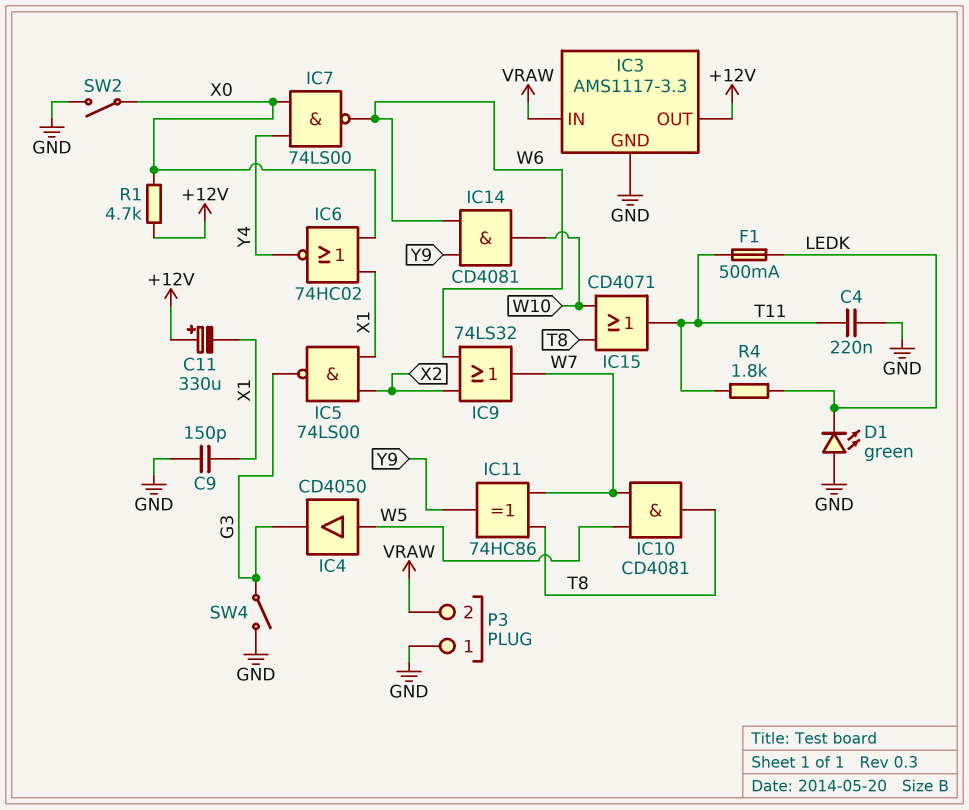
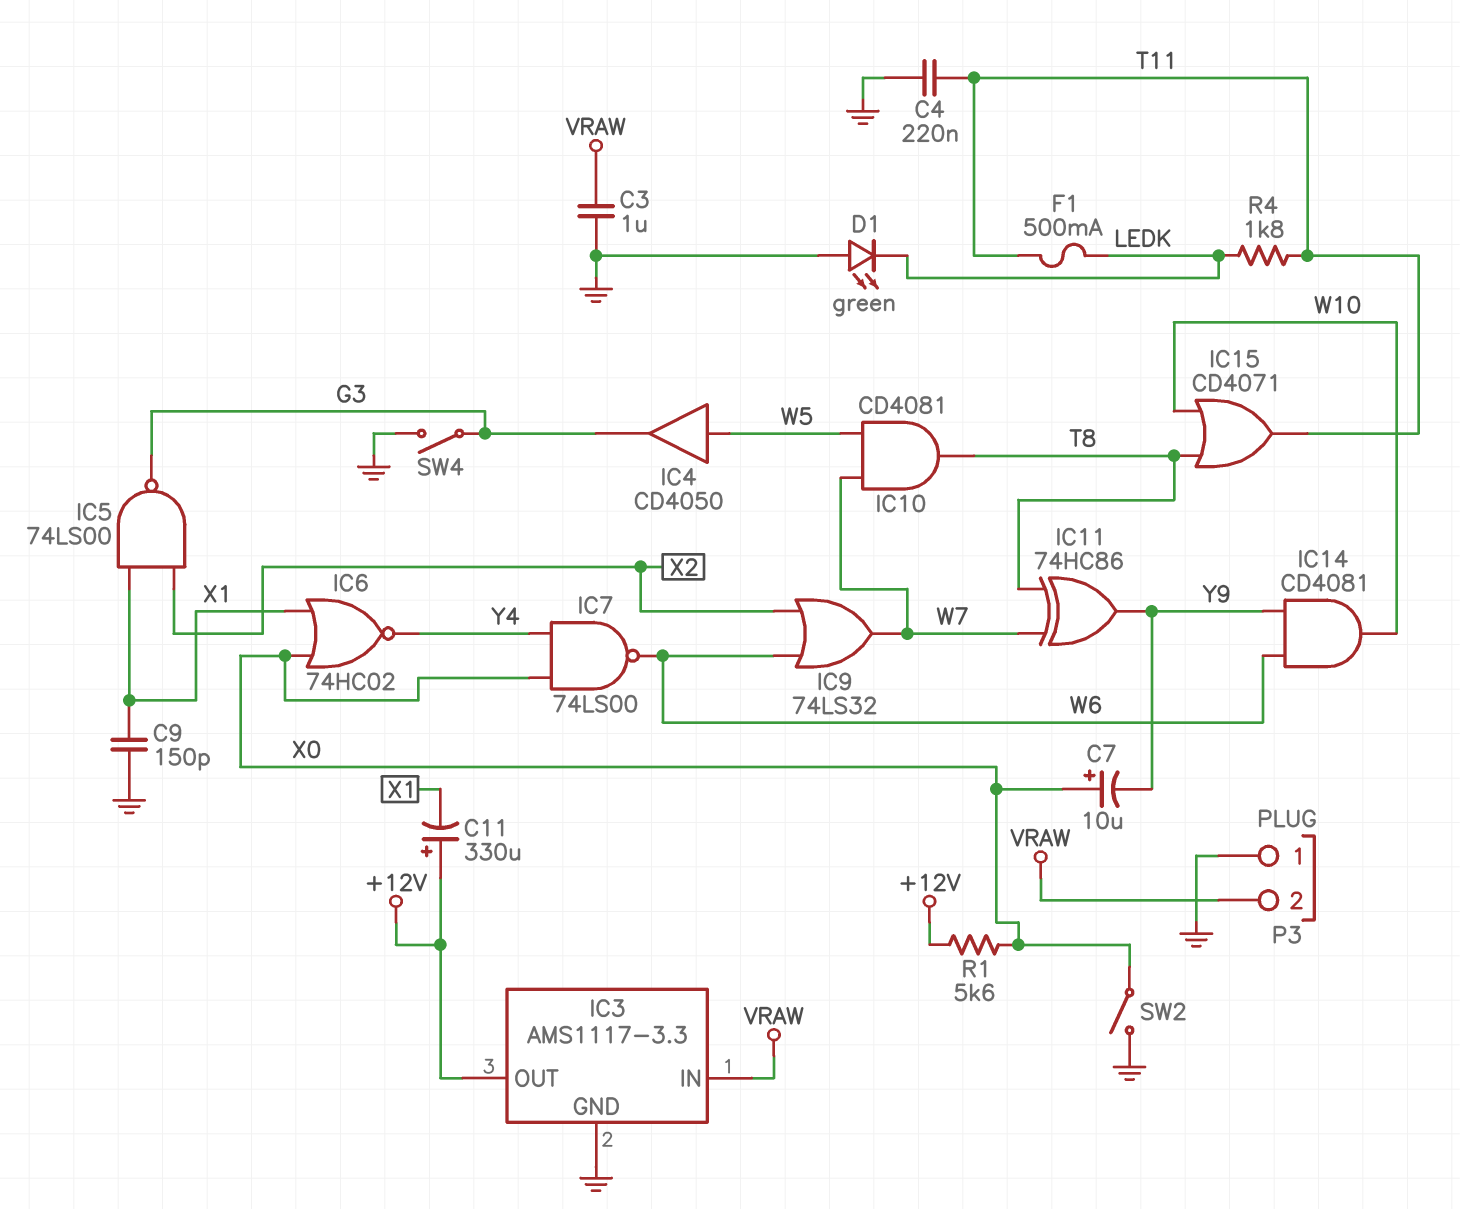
C3: none -> 1uF (GND, VRAW)
C7: none -> 10uF (plus X0, minus Y9)
R1: 4.7k (+12V, X0) -> 5.6k (+12V, X0)

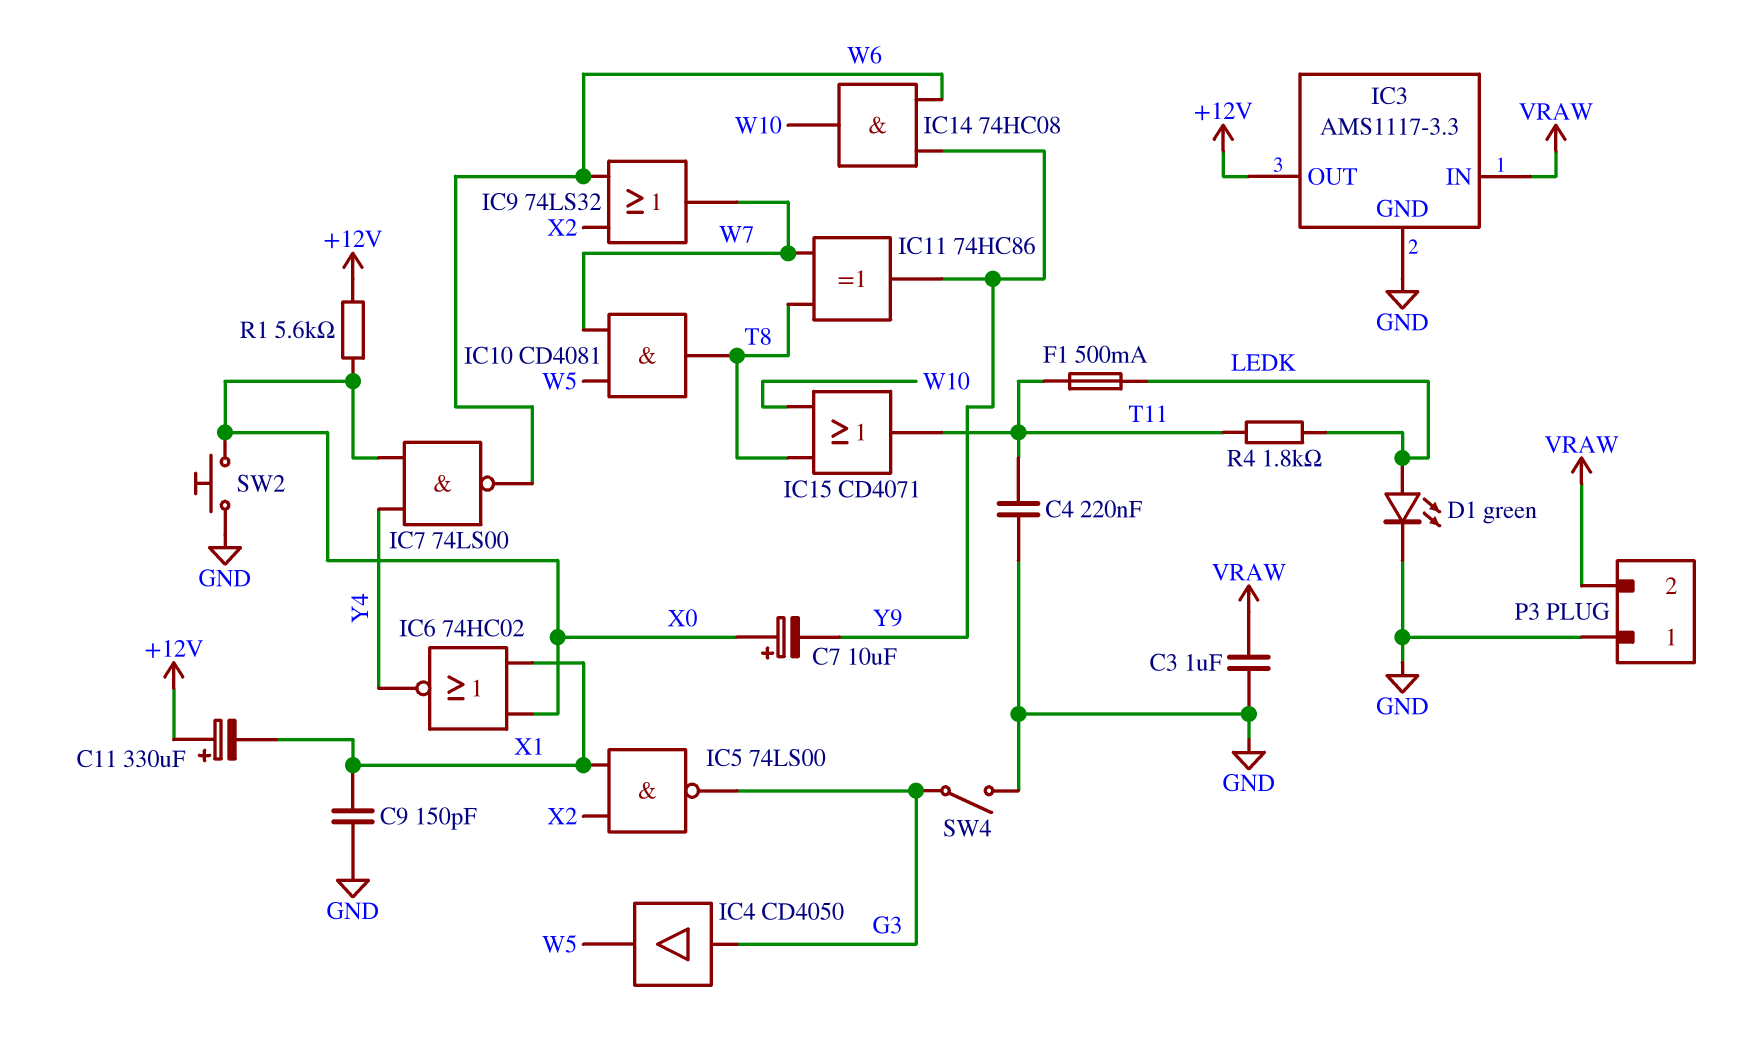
D1: LED green (A GND, K LEDK) -> LED green (A LEDK, K GND)
IC4: buffer CD4050 (in W5, out G3) -> buffer CD4050 (in G3, out W5)
IC14: AND CD4081 (in W6, in Y9, out W10) -> AND 74HC08 (in W6, in Y9, out W10)
SW2: switch (GND, X0) -> button (GND, X0)

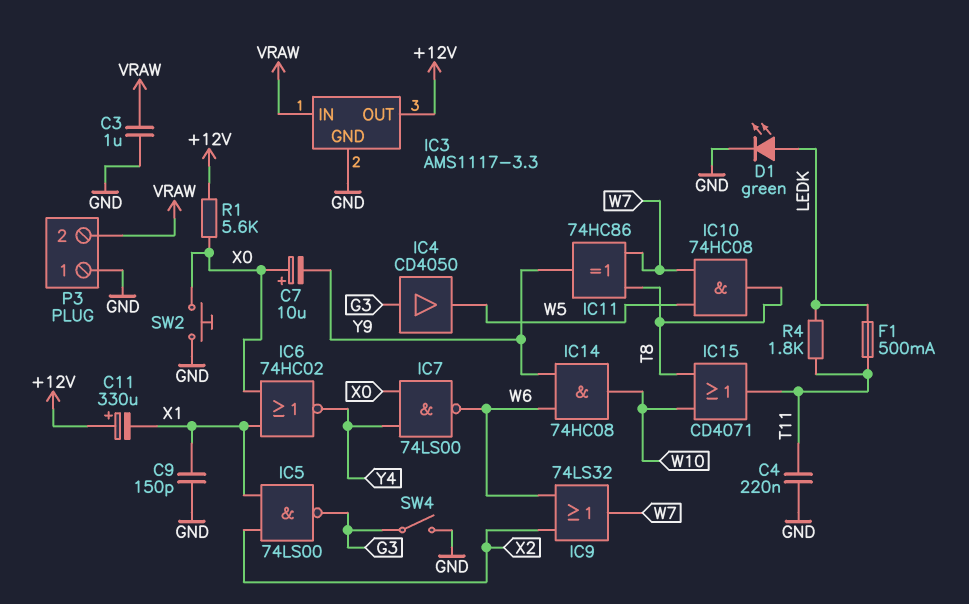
IC10: AND CD4081 (in W5, in W7, out T8) -> AND 74HC08 (in W5, in W7, out T8)

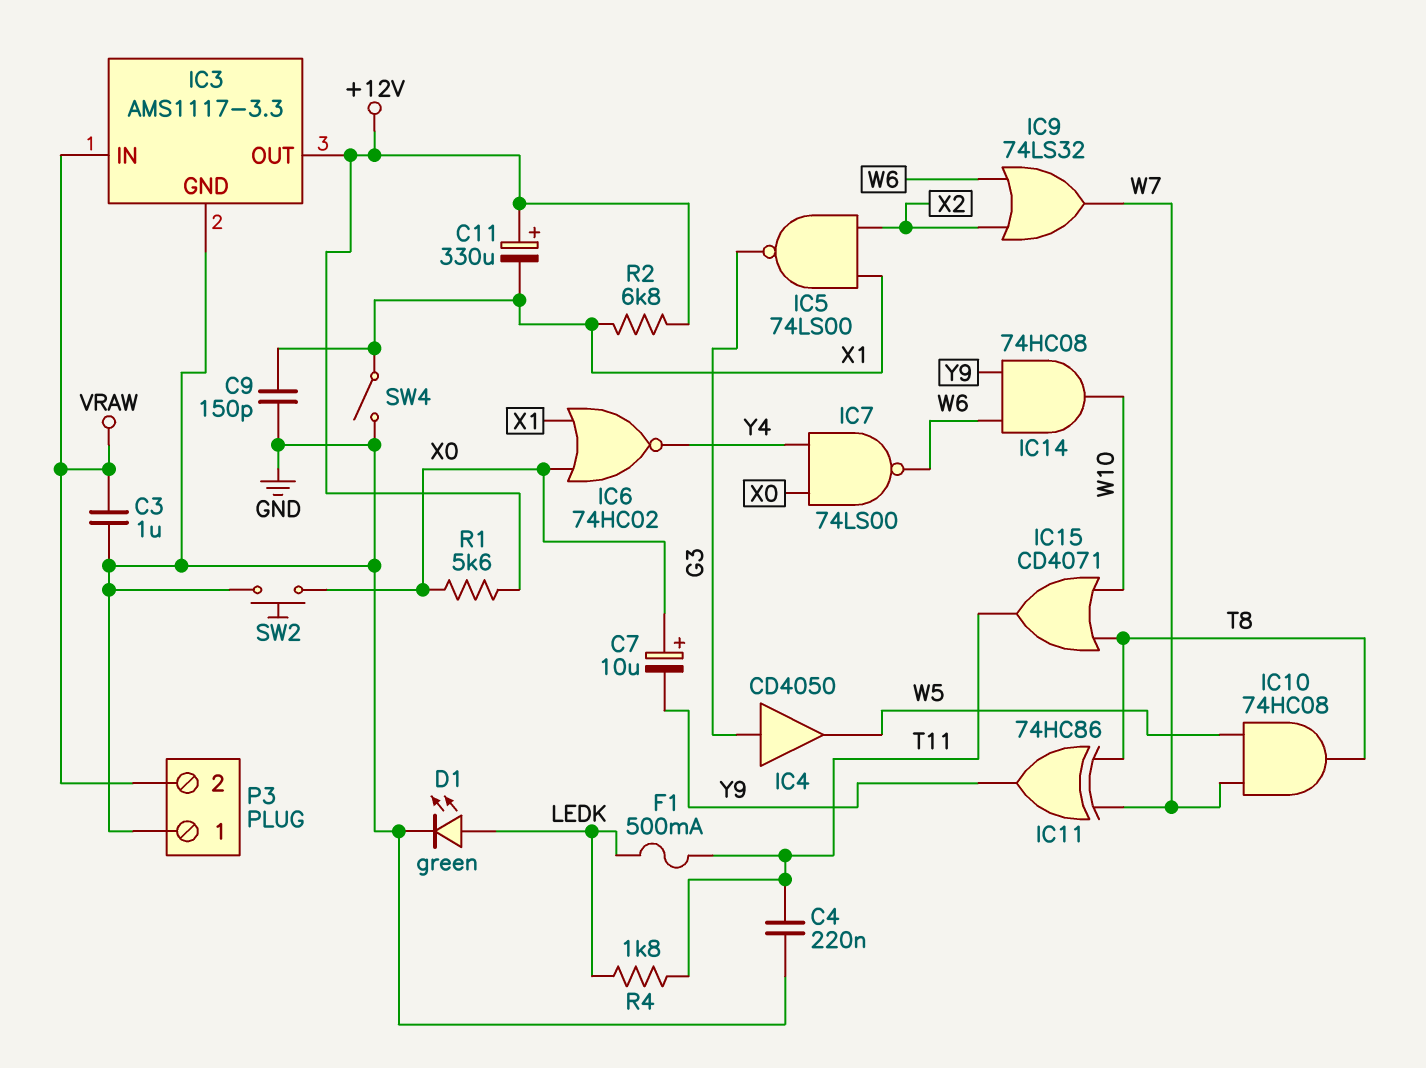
R2: none -> 6.8k (+12V, X1)
SW4: switch (G3, GND) -> switch (GND, X1)

